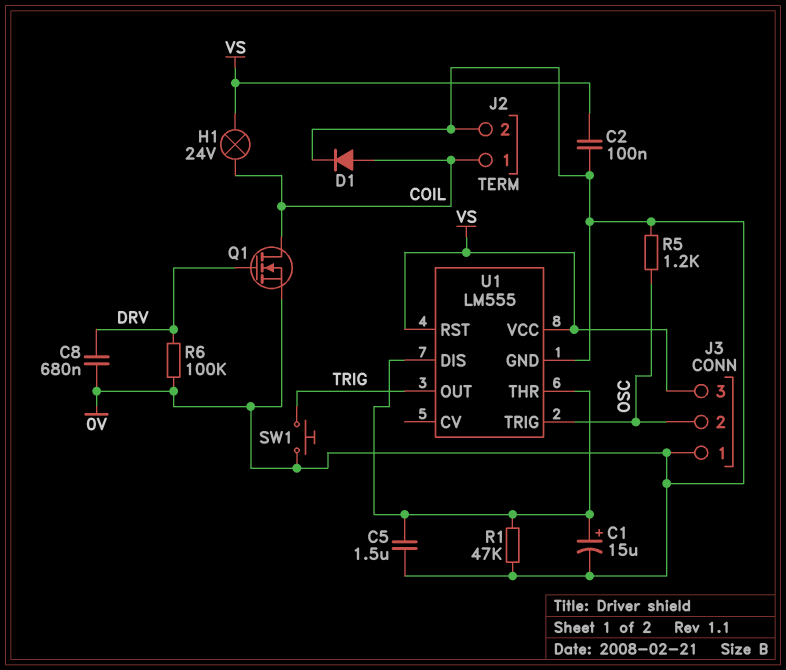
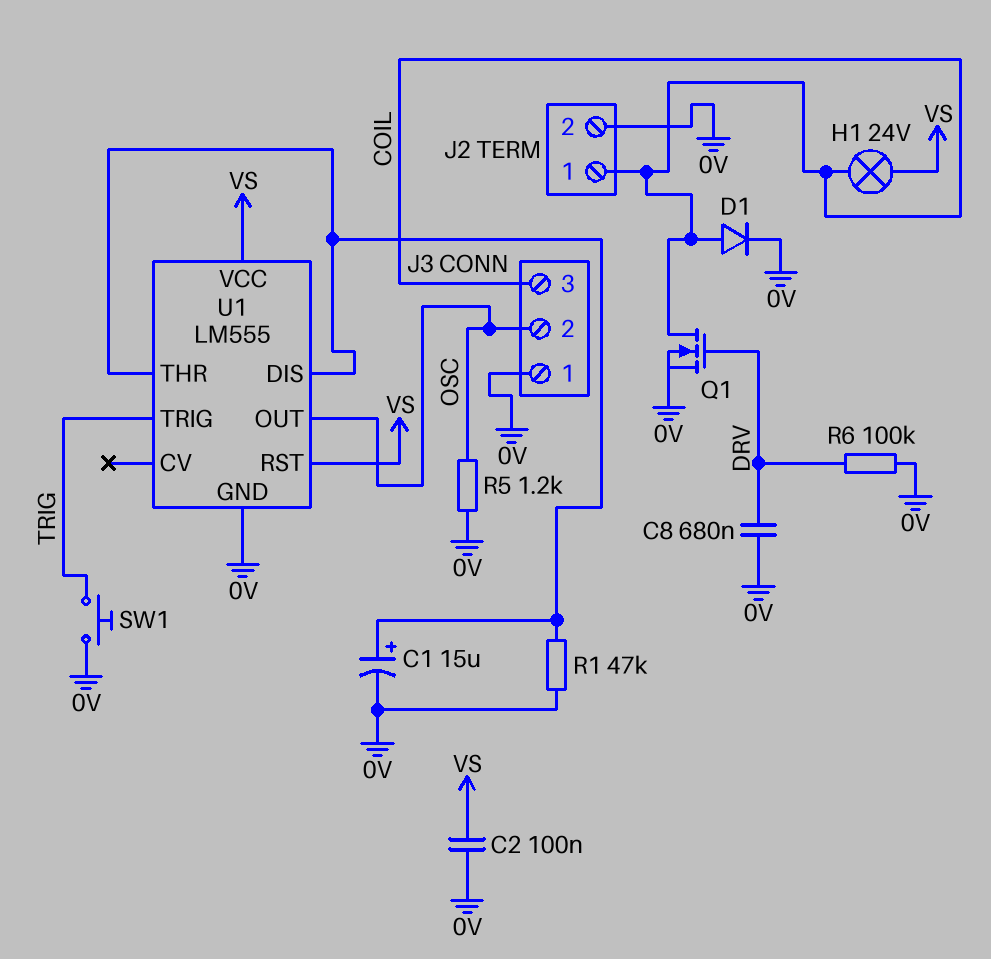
C5: 1.5uF (0V, U1/DIS) -> none
J3 pin 3: VS -> COIL
U1 pin OUT: TRIG -> OSC
U1 pin TRIG: OSC -> TRIG

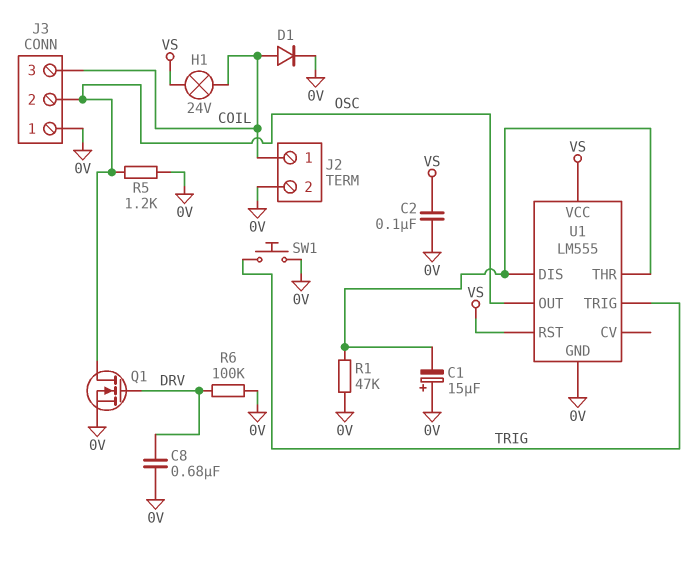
C1: 15uF (plus U1/DIS, minus 0V) -> 15uF (plus 0V, minus U1/DIS)
Q1: NMOS (G DRV, D COIL, S 0V) -> NMOS (G DRV, D OSC, S 0V)

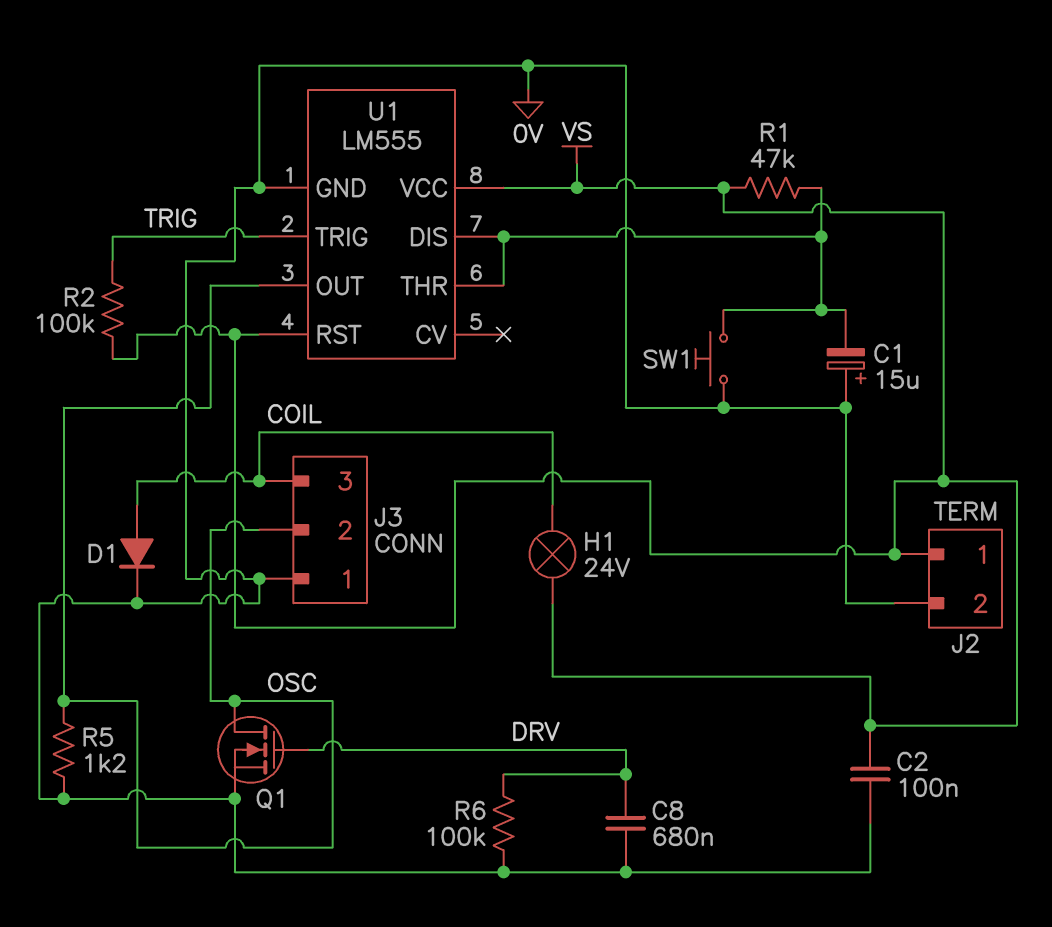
J2 pin 1: COIL -> VS
R1: 47k (0V, U1/DIS) -> 47k (U1/DIS, VS)
R2: none -> 100k (TRIG, VS)
SW1: button (0V, TRIG) -> button (0V, U1/DIS)

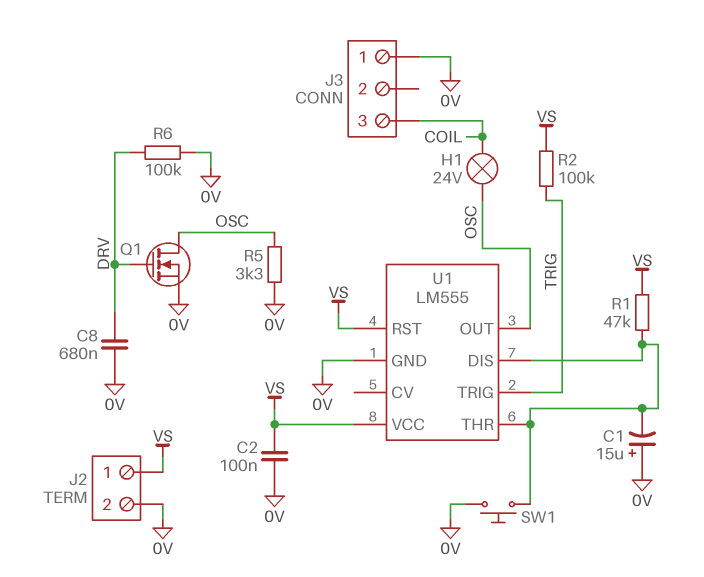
D1: diode (A COIL, K 0V) -> none
H1: lamp 24V (COIL, VS) -> lamp 24V (COIL, OSC)
J3 pin 2: OSC -> none
R5: 1.2k (0V, OSC) -> 3.3k (0V, OSC)

